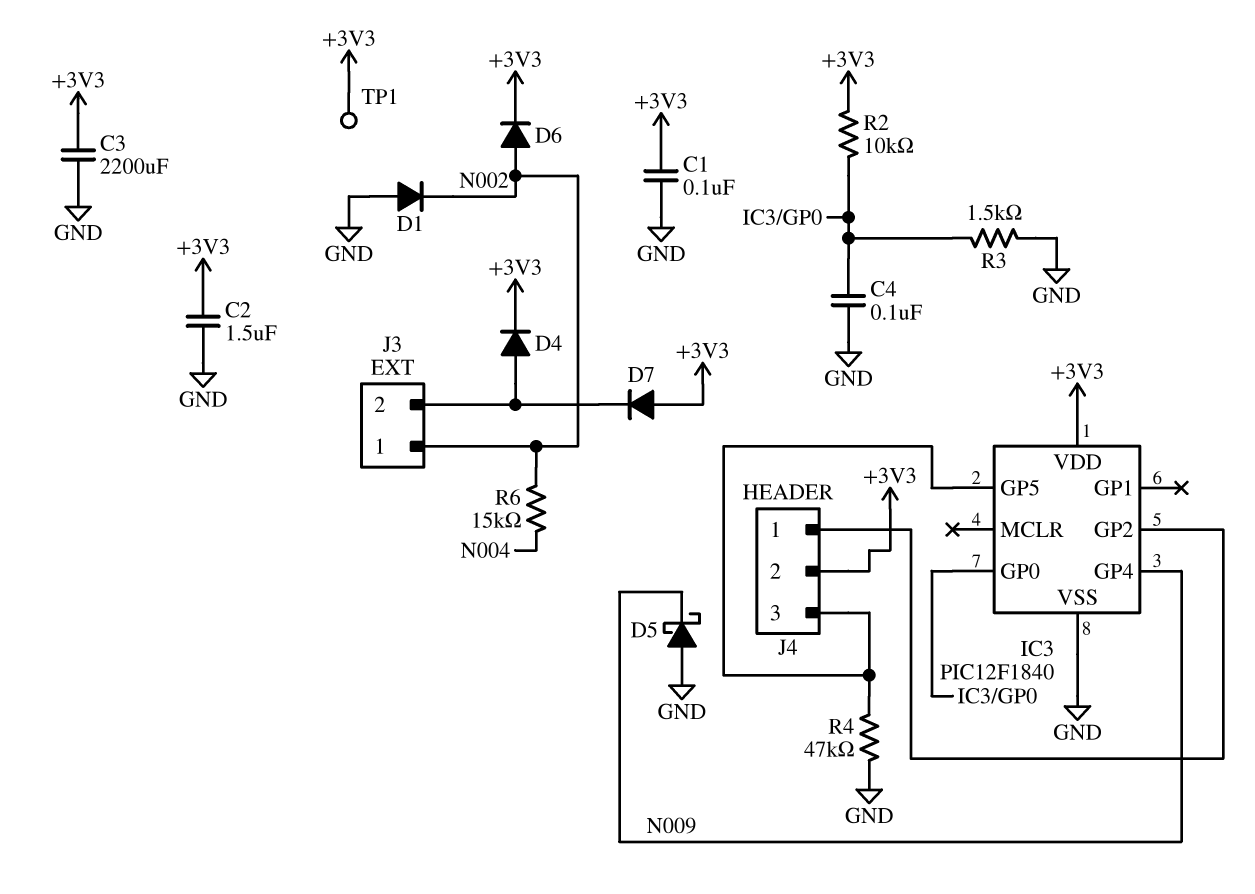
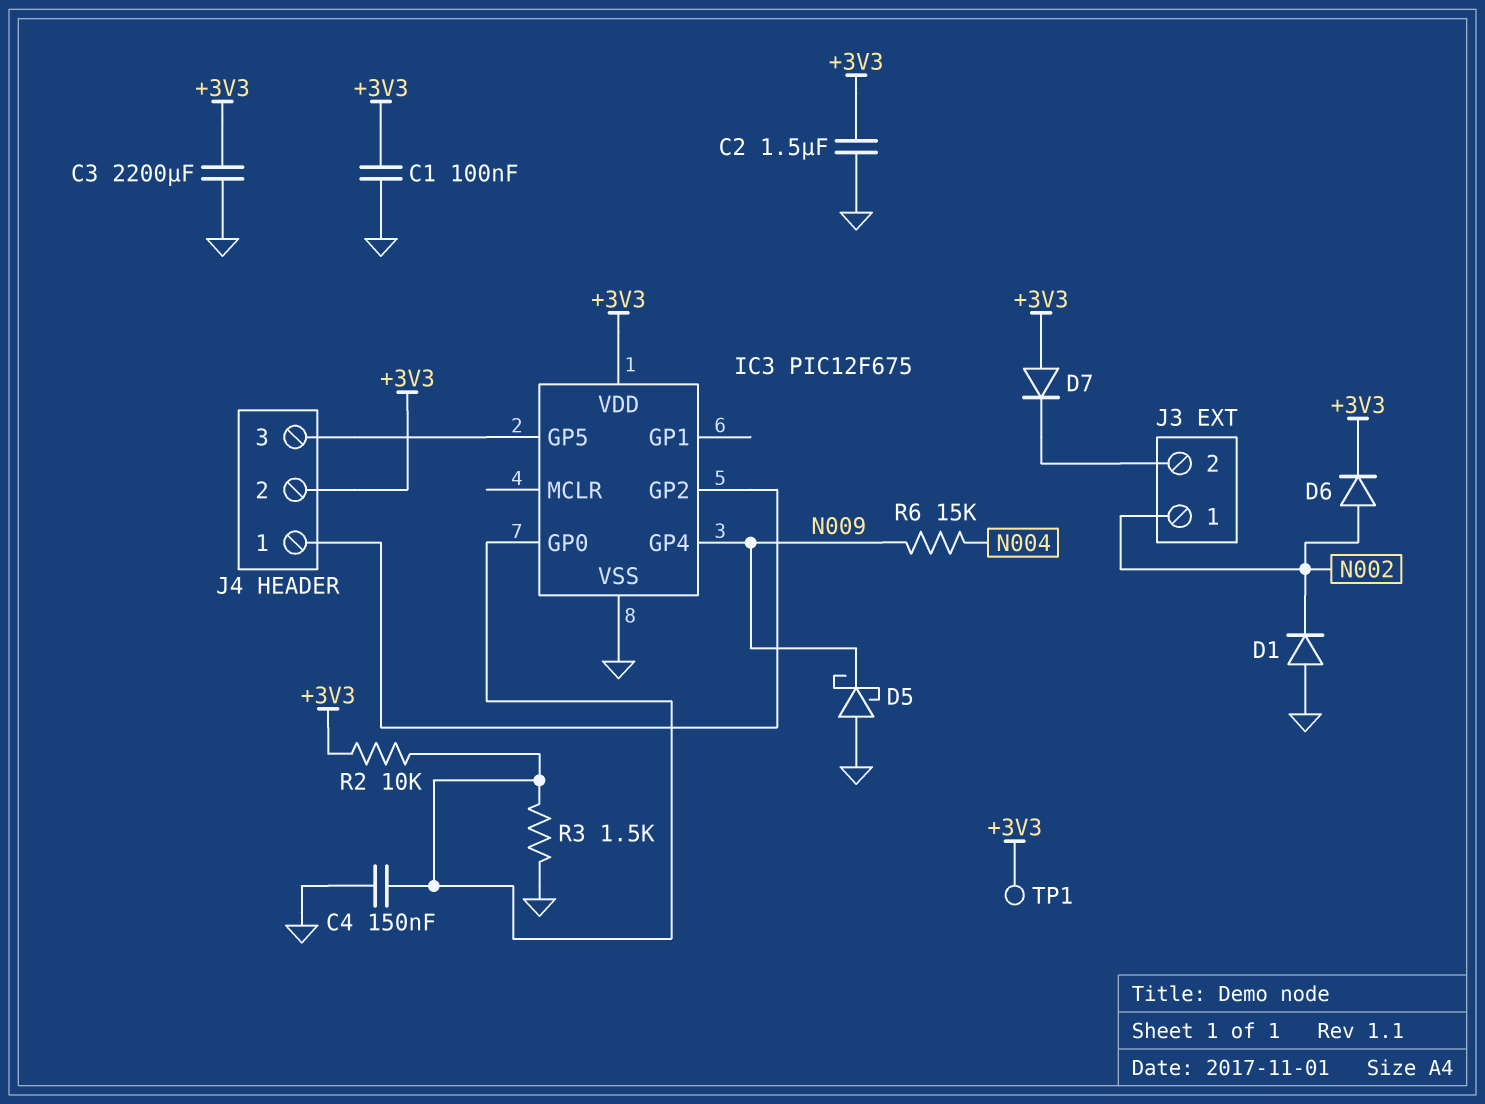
C4: 100nF (GND, IC3/GP0) -> 150nF (GND, IC3/GP0)
D4: diode (A J3/2, K +3V3) -> none
IC3: PIC12F1840 -> PIC12F675
R4: 47k (GND, IC3/GP5) -> none
R6: 15k (N002, N004) -> 15k (N004, N009)

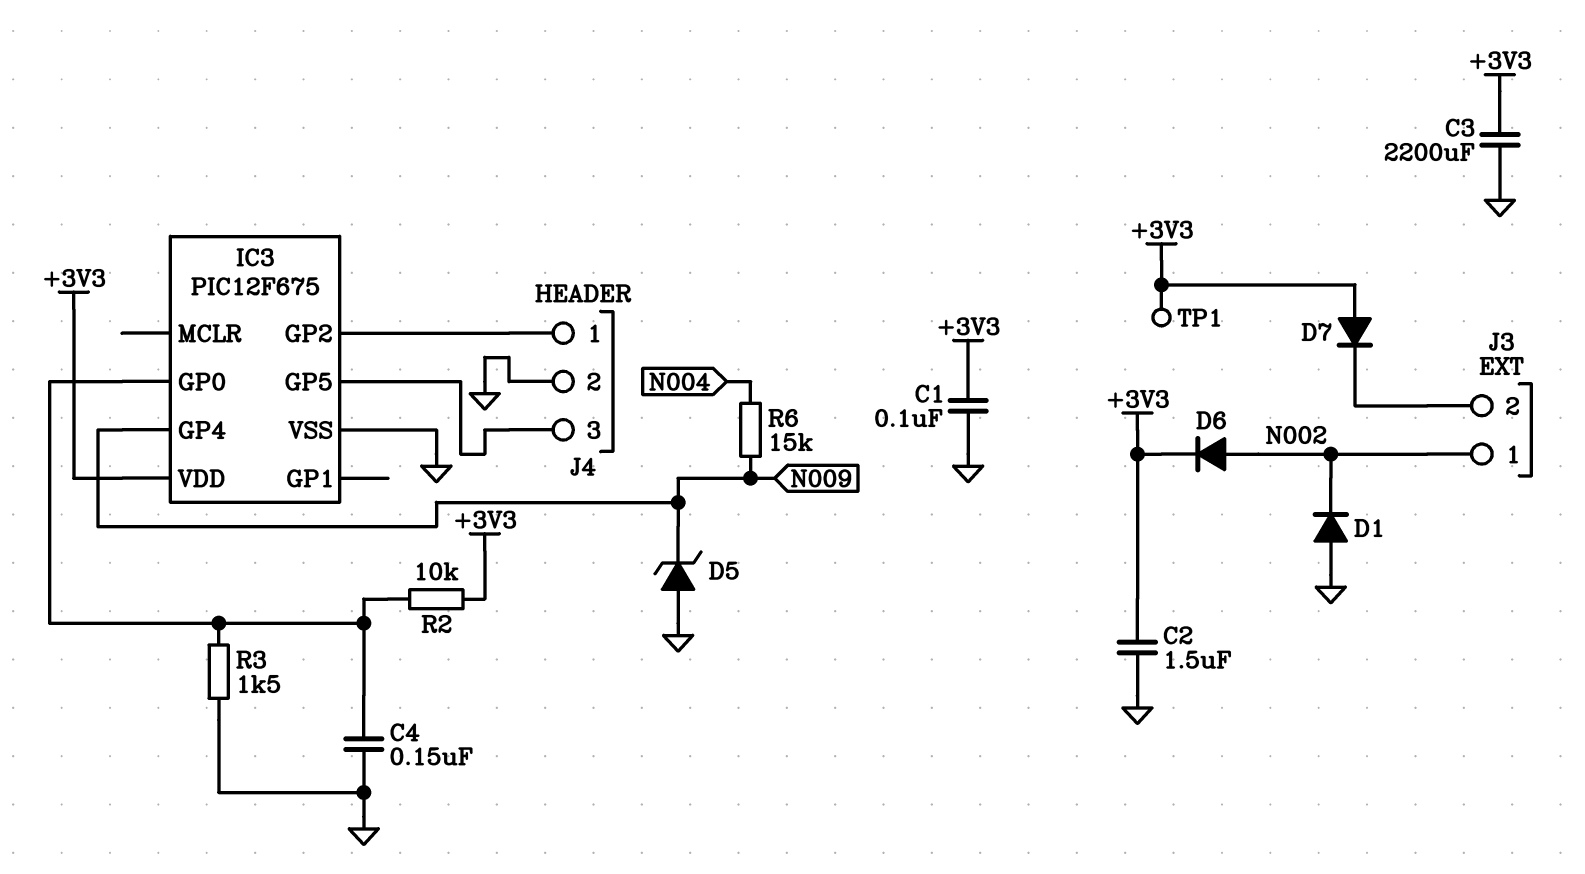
D5: schottky (A GND, K N009) -> zener (A GND, K N009)
J4 pin 2: +3V3 -> GND

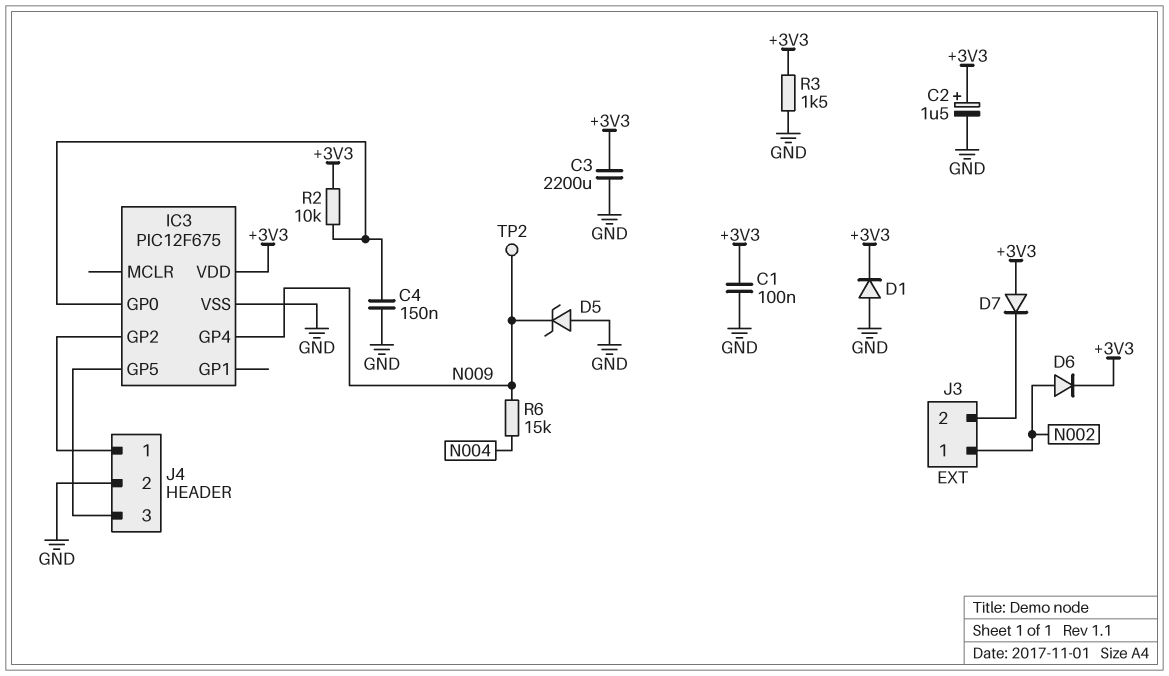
C2: 1.5uF (+3V3, GND) -> 1.5uF (plus +3V3, minus GND)
D1: diode (A GND, K N002) -> diode (A GND, K +3V3)
R3: 1.5k (GND, IC3/GP0) -> 1.5k (+3V3, GND)
TP1: test point (+3V3) -> none
TP2: none -> test point (N009)

